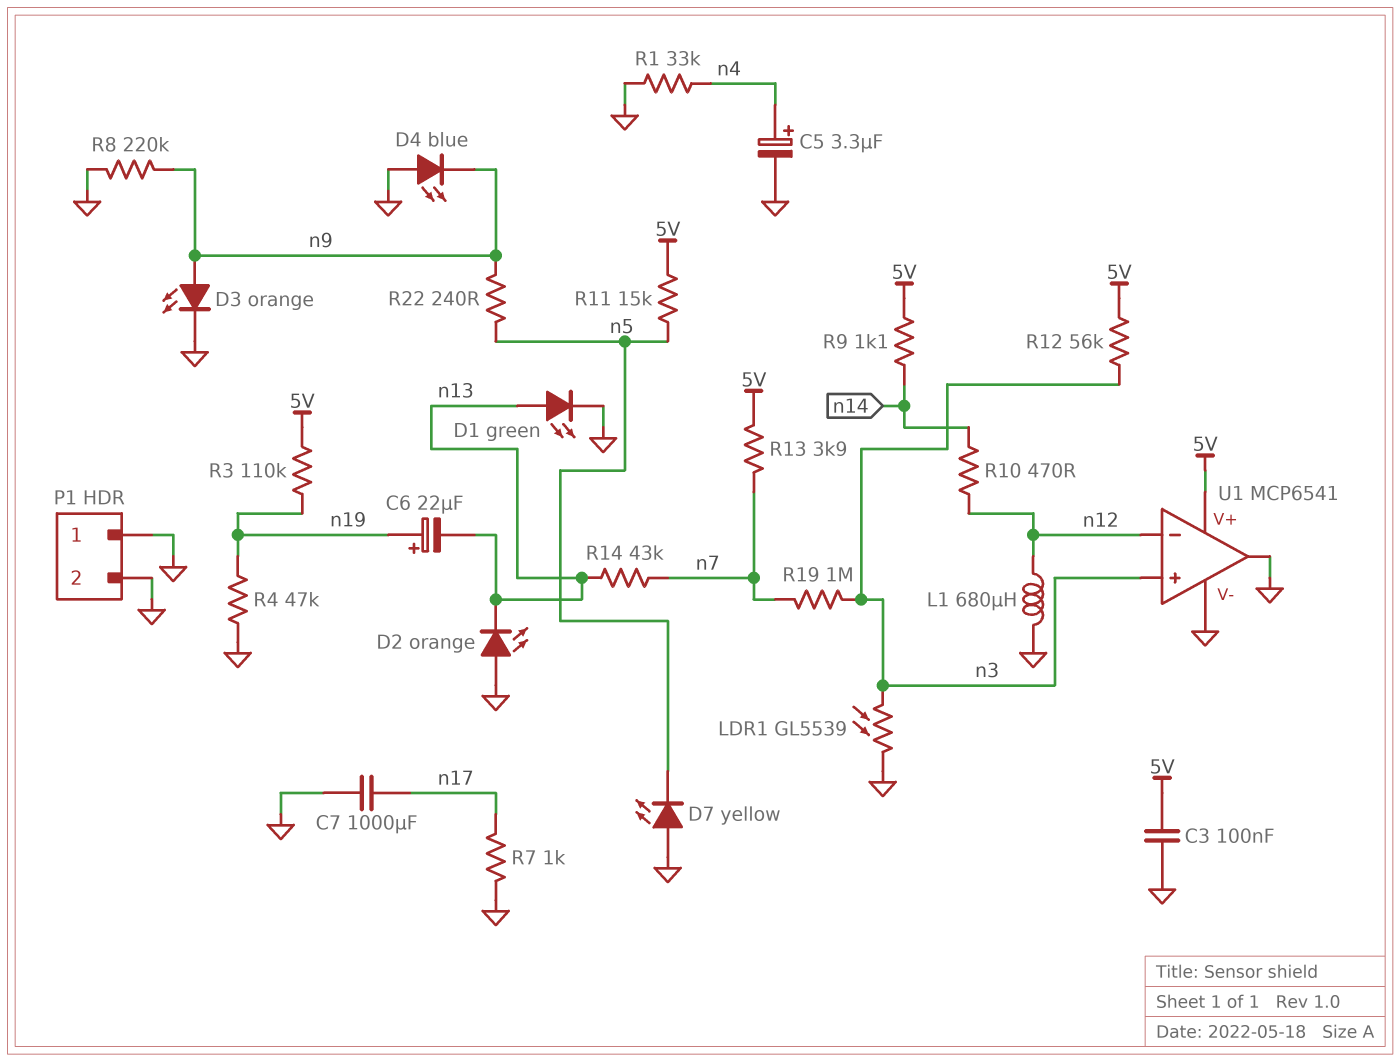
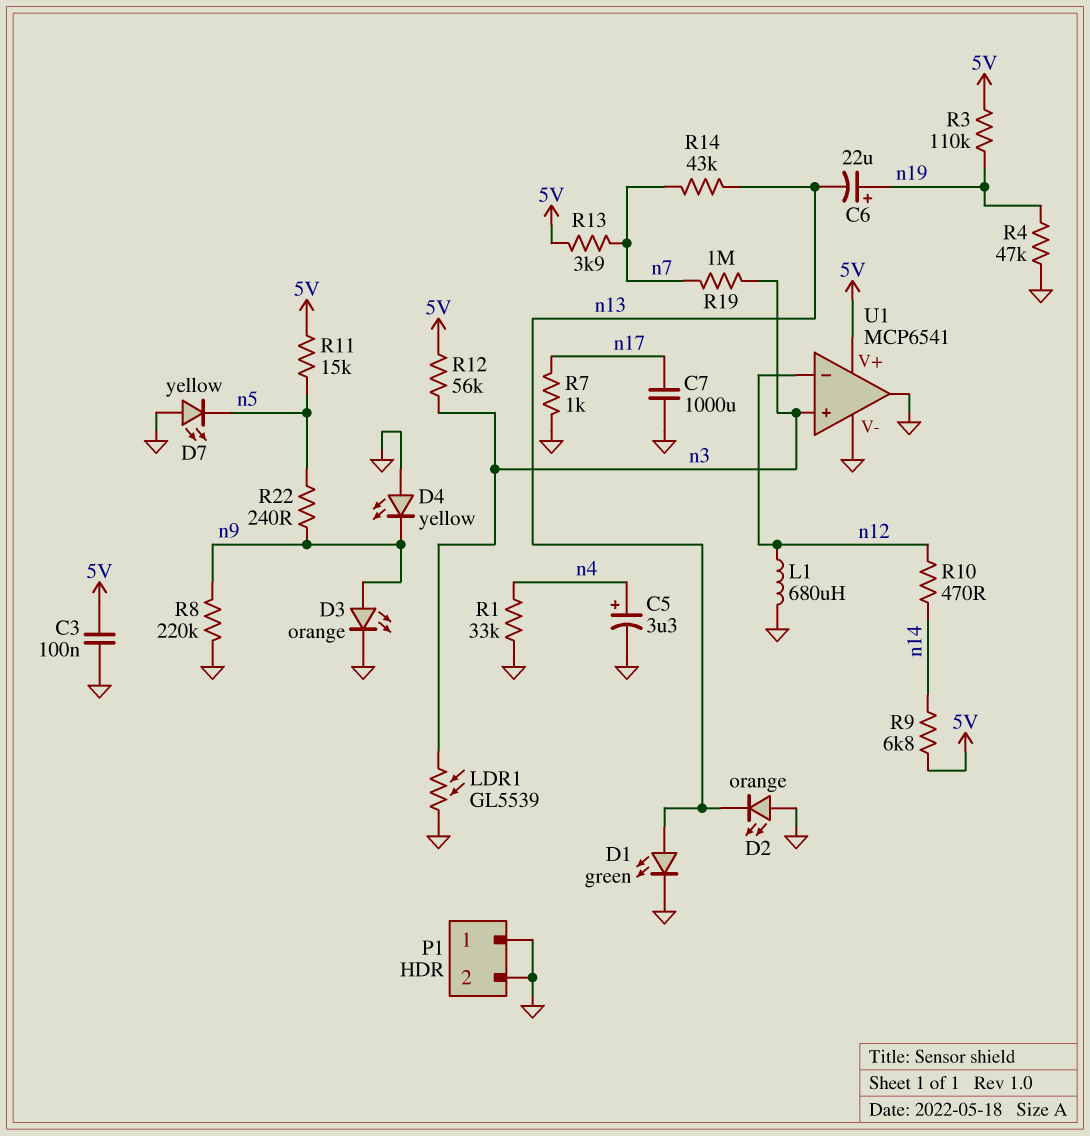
D4: LED blue (A GND, K n9) -> LED yellow (A GND, K n9)
R9: 1.1k (5V, n14) -> 6.8k (5V, n14)

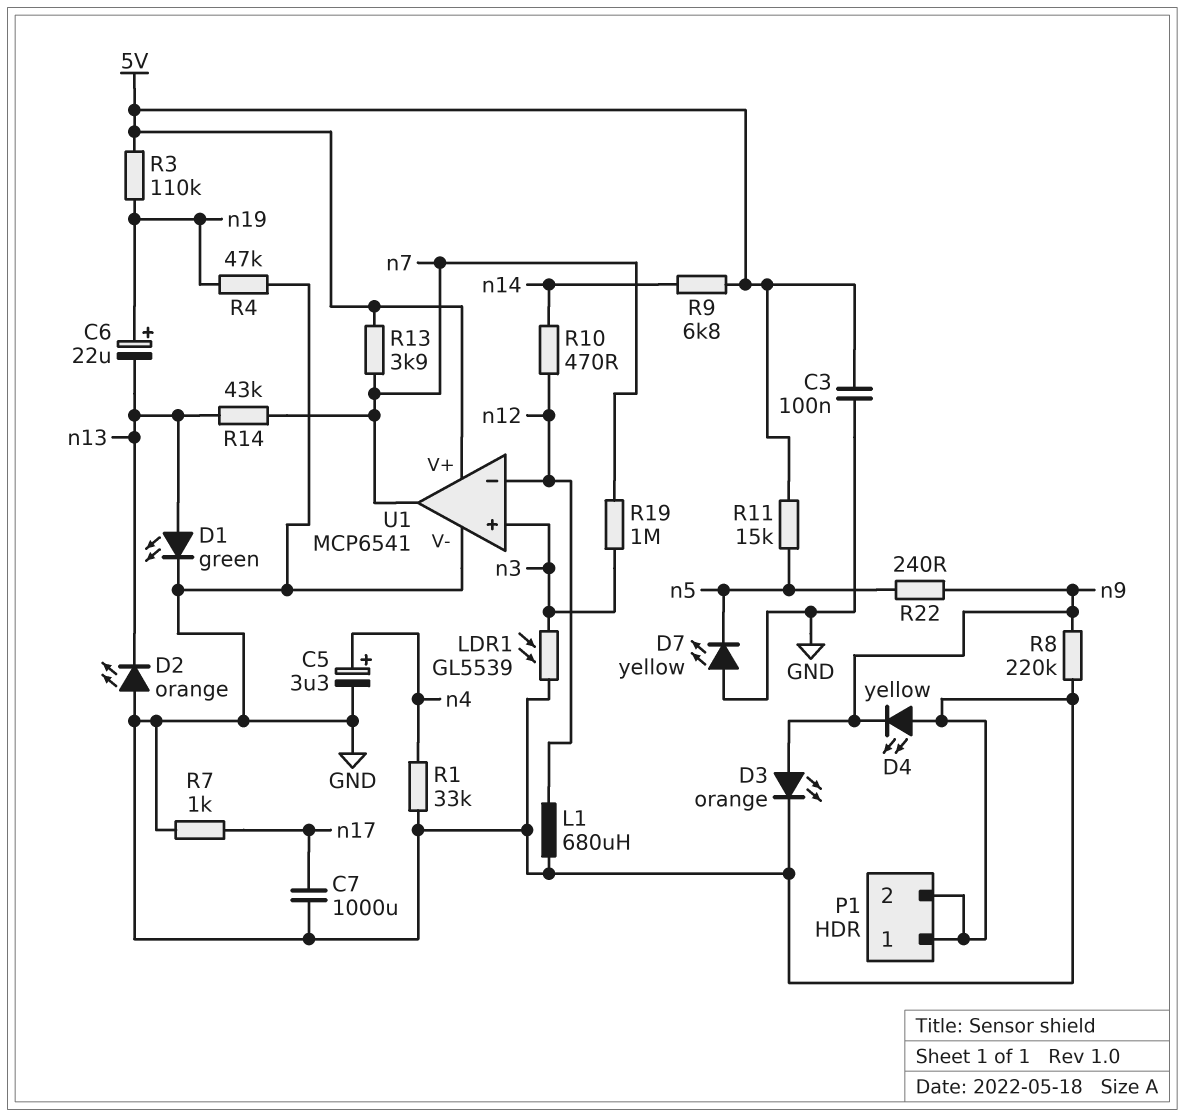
R12: 56k (5V, n3) -> none
U1 pin out: GND -> n7

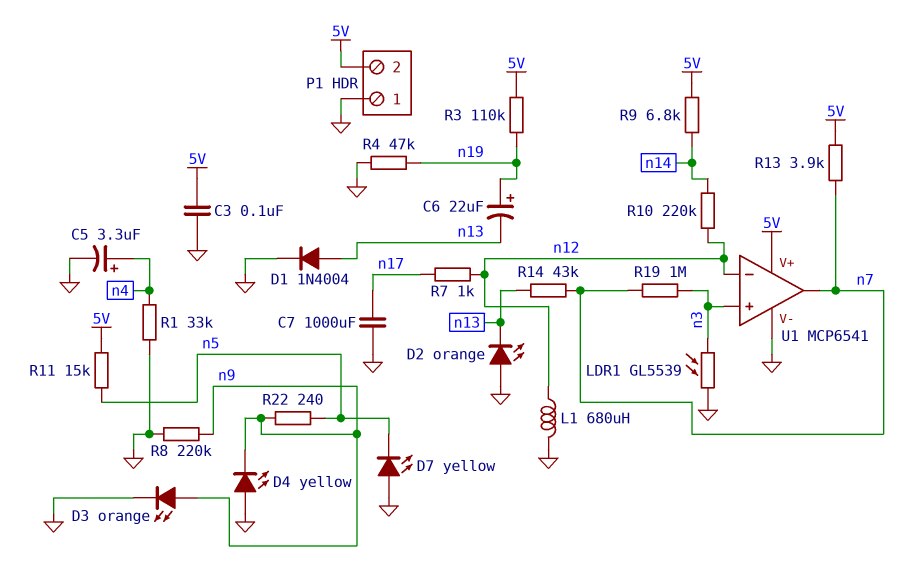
D1: LED green (A n13, K GND) -> diode 1N4004 (A n13, K GND)
P1 pin 2: GND -> 5V
R7: 1k (GND, n17) -> 1k (n12, n17)
R10: 470 (n12, n14) -> 220k (n12, n14)

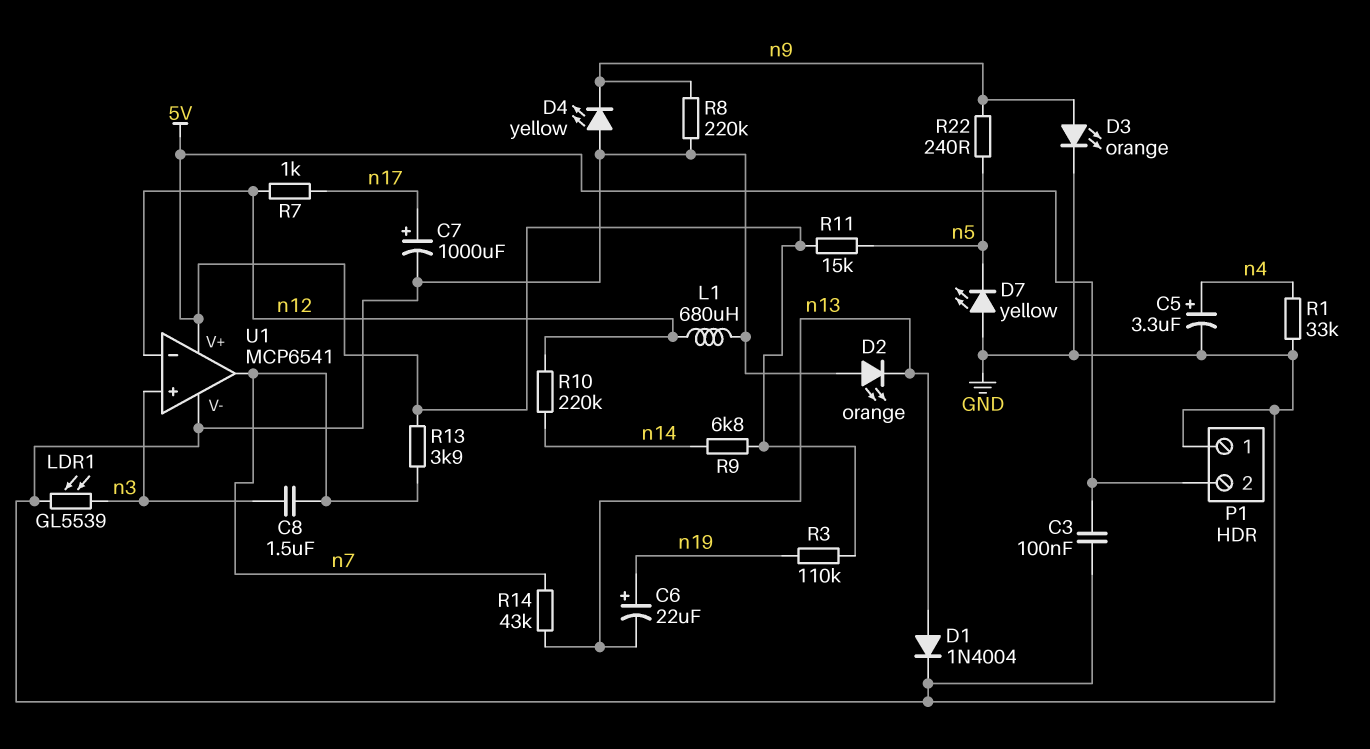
C7: 1000uF (GND, n17) -> 1000uF (plus n17, minus GND)
C8: none -> 1.5uF (n3, n7)
R4: 47k (GND, n19) -> none
R19: 1M (n3, n7) -> none

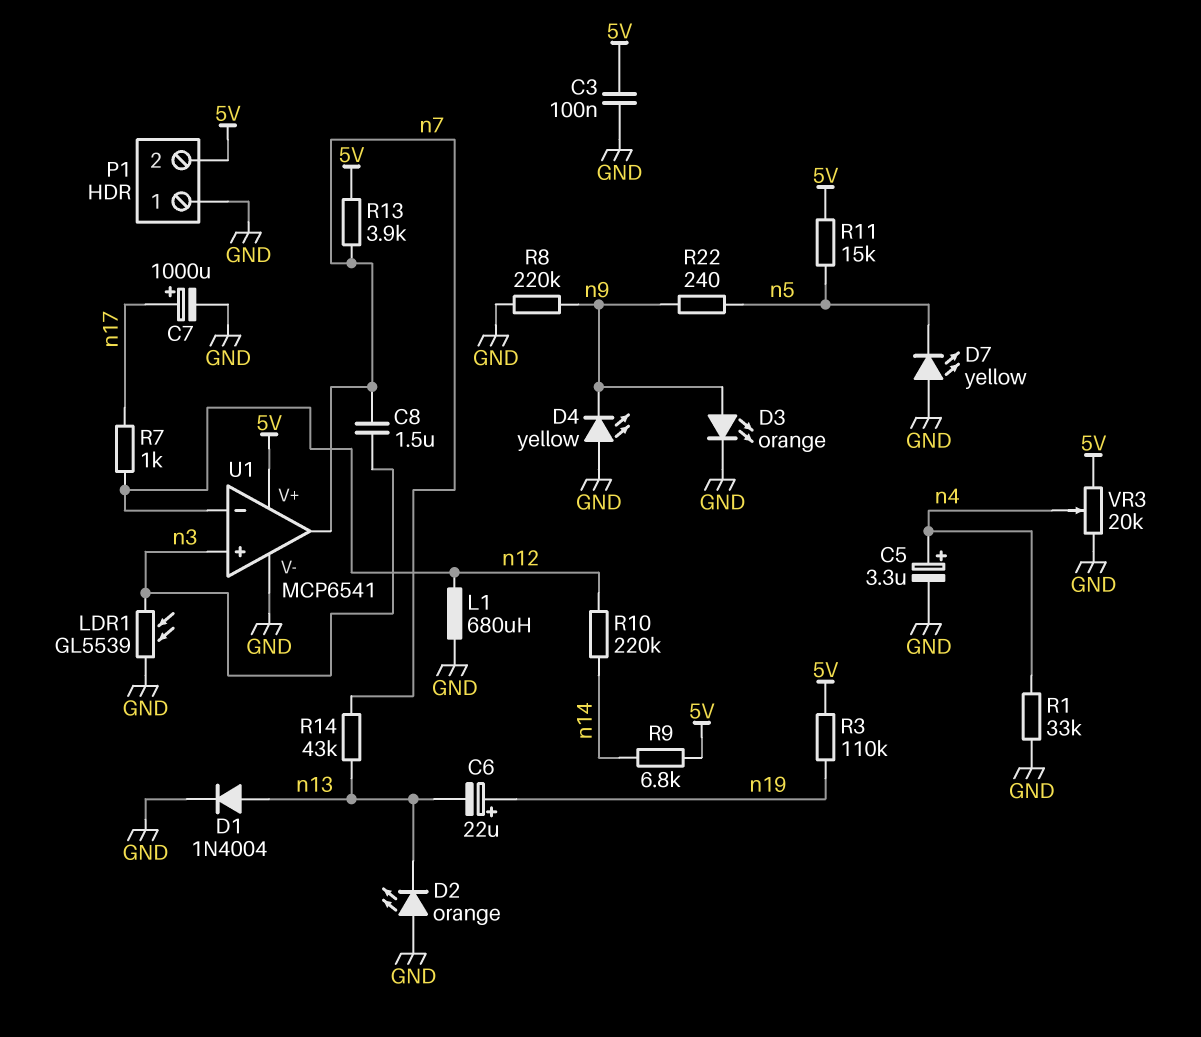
VR3: none -> 20k (5V, GND, wiper n4)

